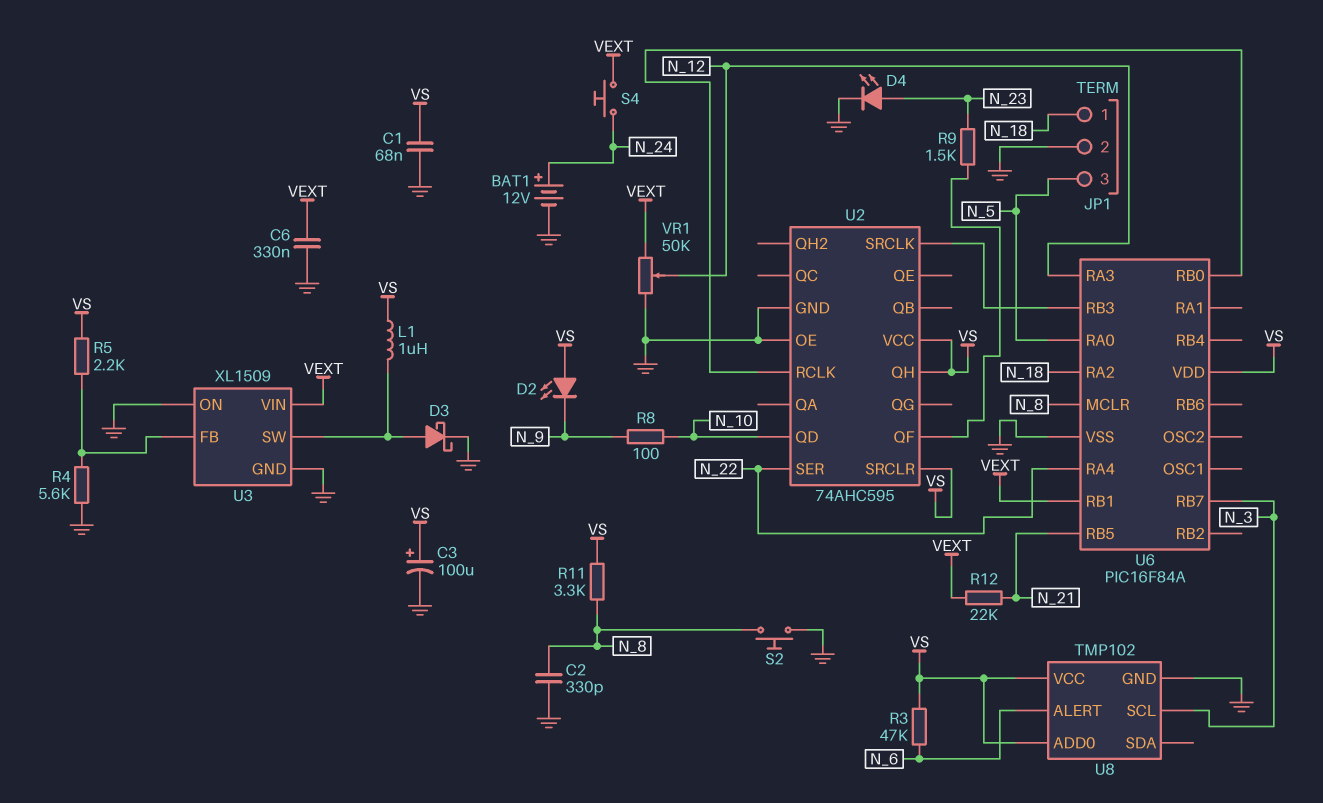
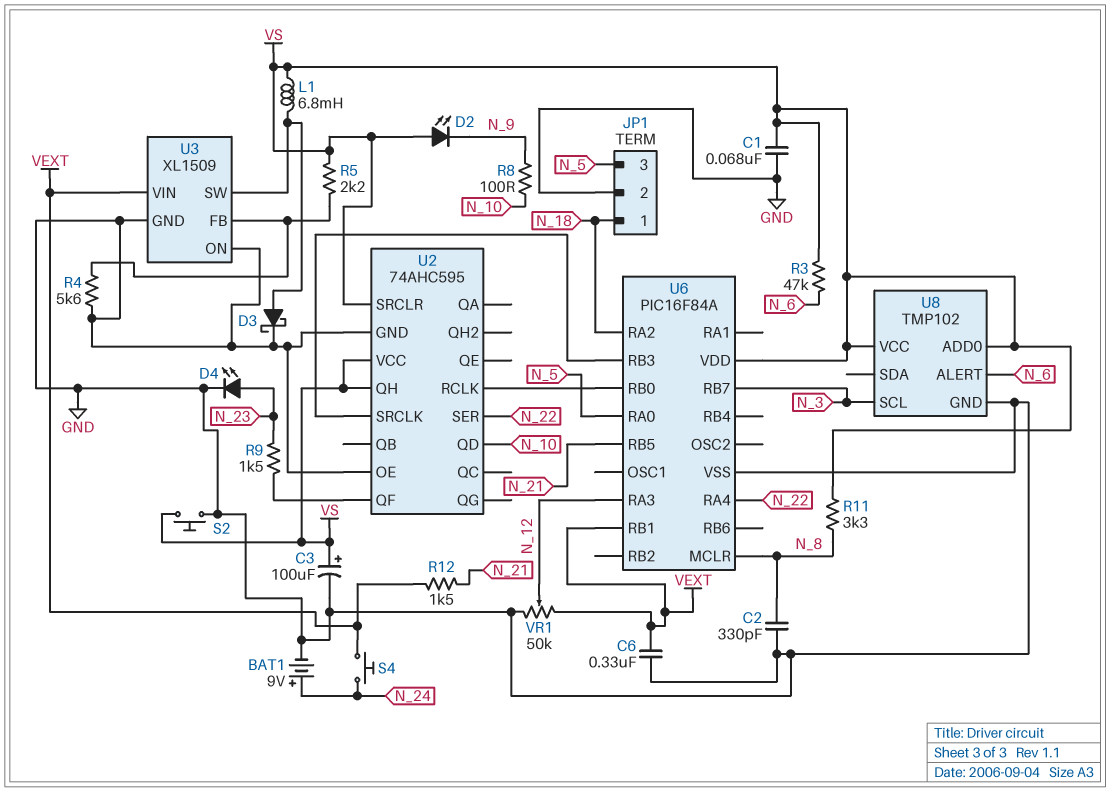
BAT1: 12V (plus N_24, minus GND) -> 9V (plus N_24, minus GND)
L1: 1uH (U3/SW, VS) -> 6.8mH (U3/SW, VS)
R12: 22k (N_21, VEXT) -> 1.5k (N_21, VEXT)
S2: button (GND, N_8) -> button (GND, VS)

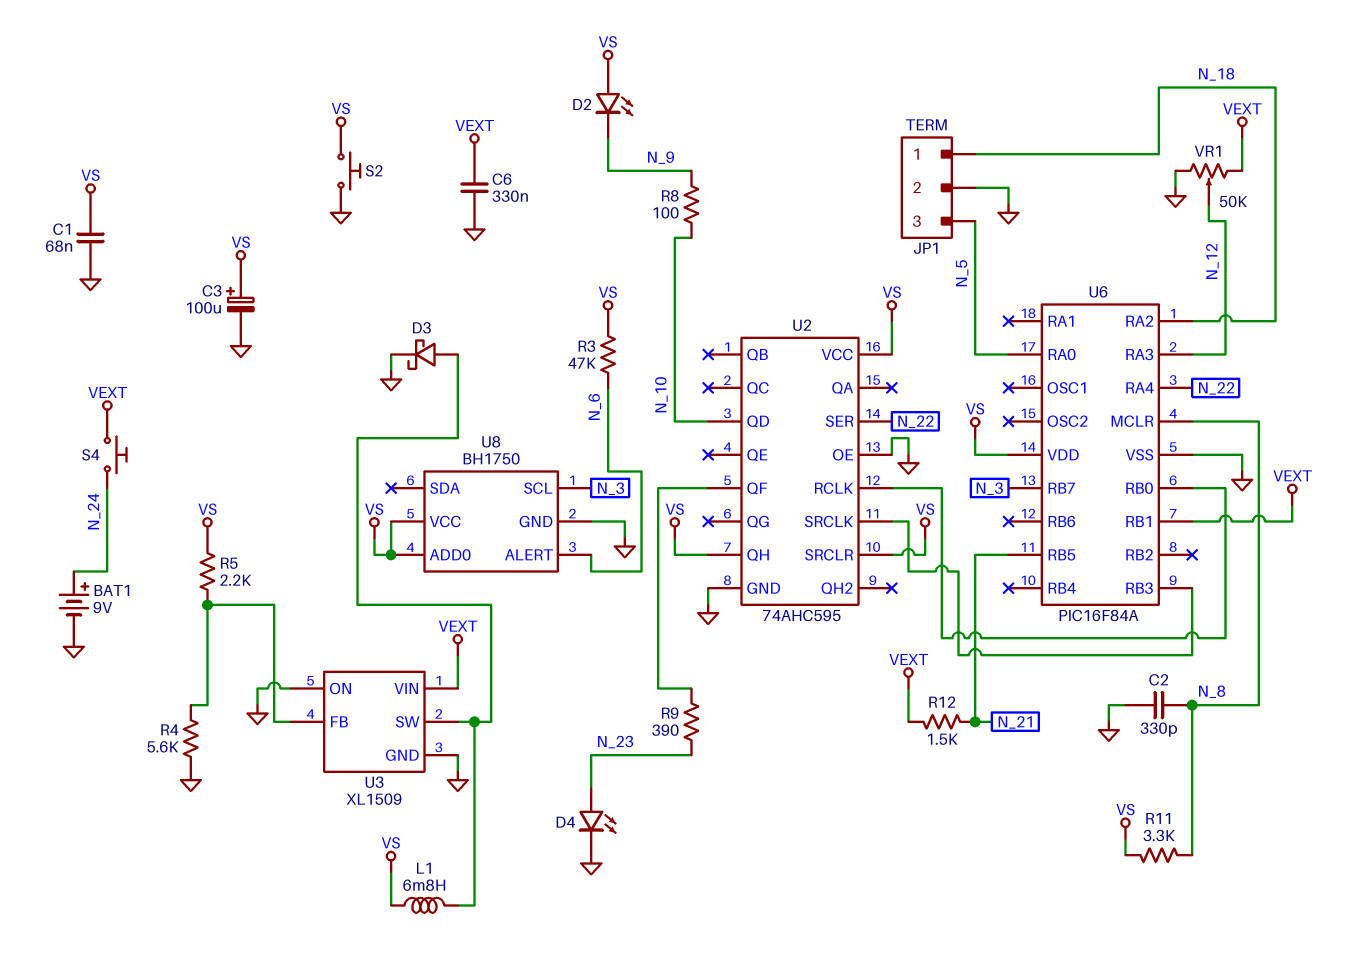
R9: 1.5k (N_23, U2/QF) -> 390 (N_23, U2/QF)
U8: TMP102 -> BH1750

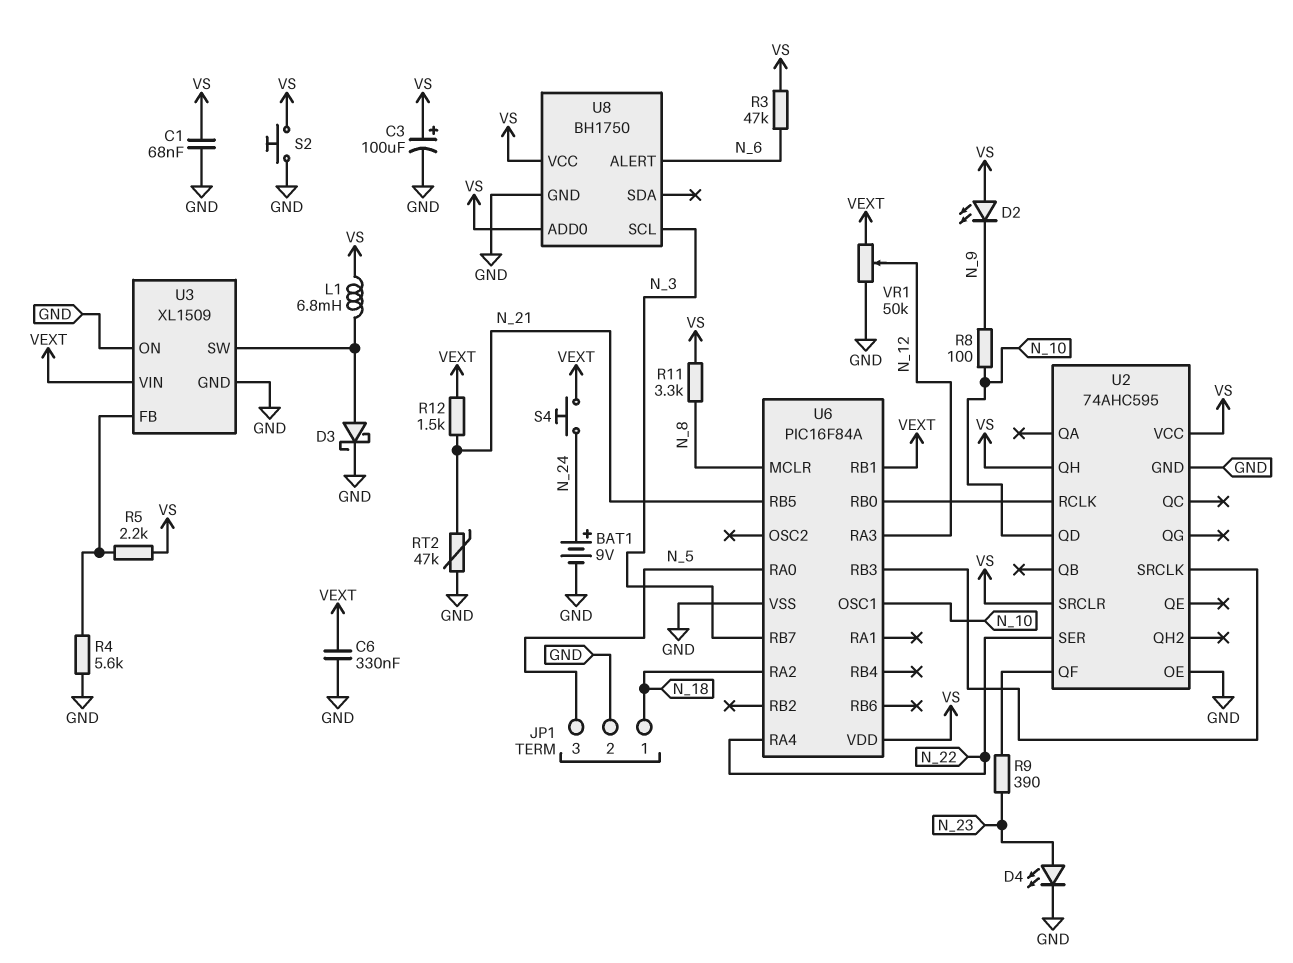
C2: 330pF (GND, N_8) -> none
RT2: none -> 47k (GND, N_21)
U6 pin OSC1: none -> N_10

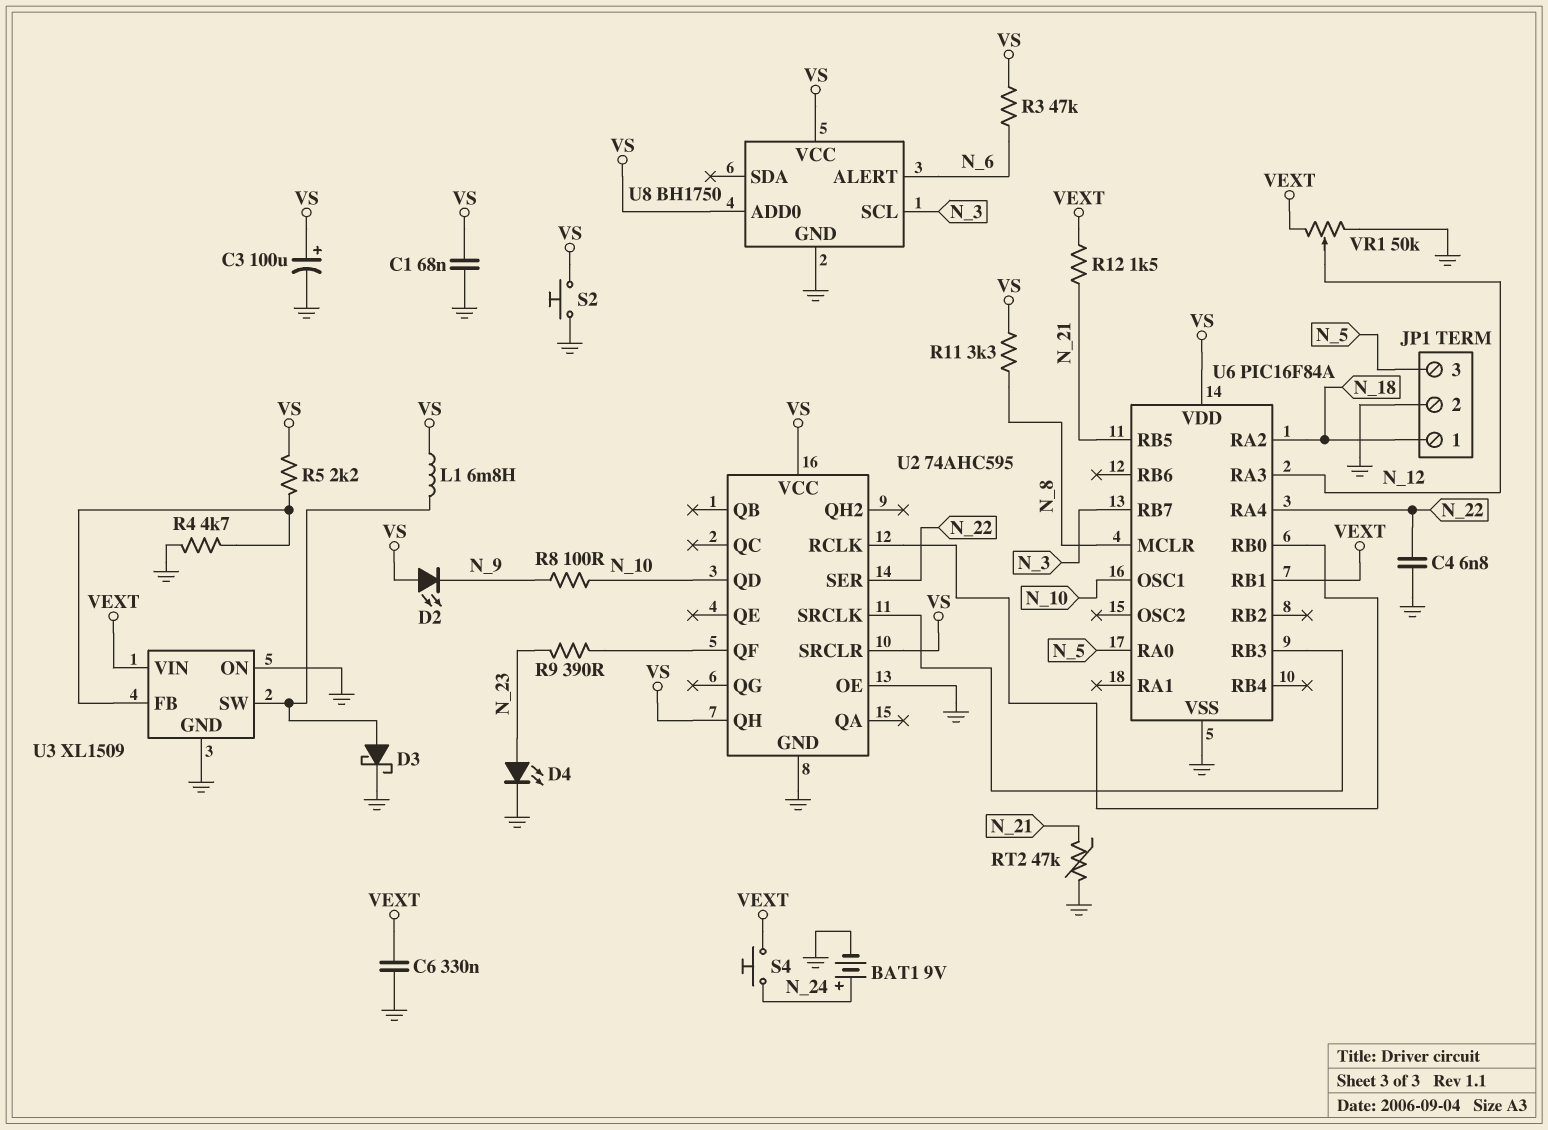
C4: none -> 6.8nF (GND, N_22)
R4: 5.6k (GND, U3/FB) -> 4.7k (GND, U3/FB)

